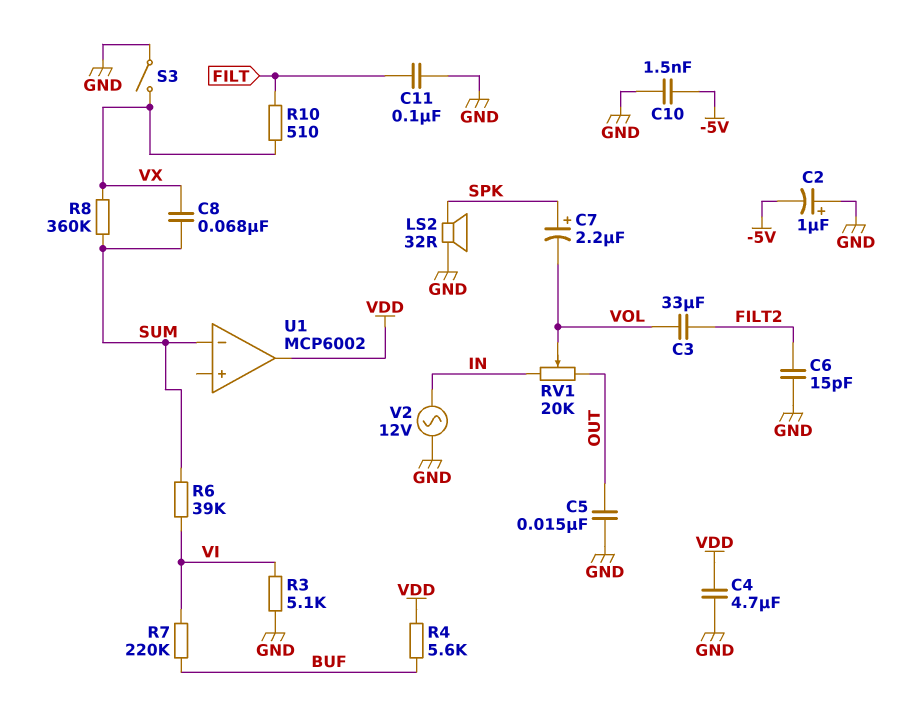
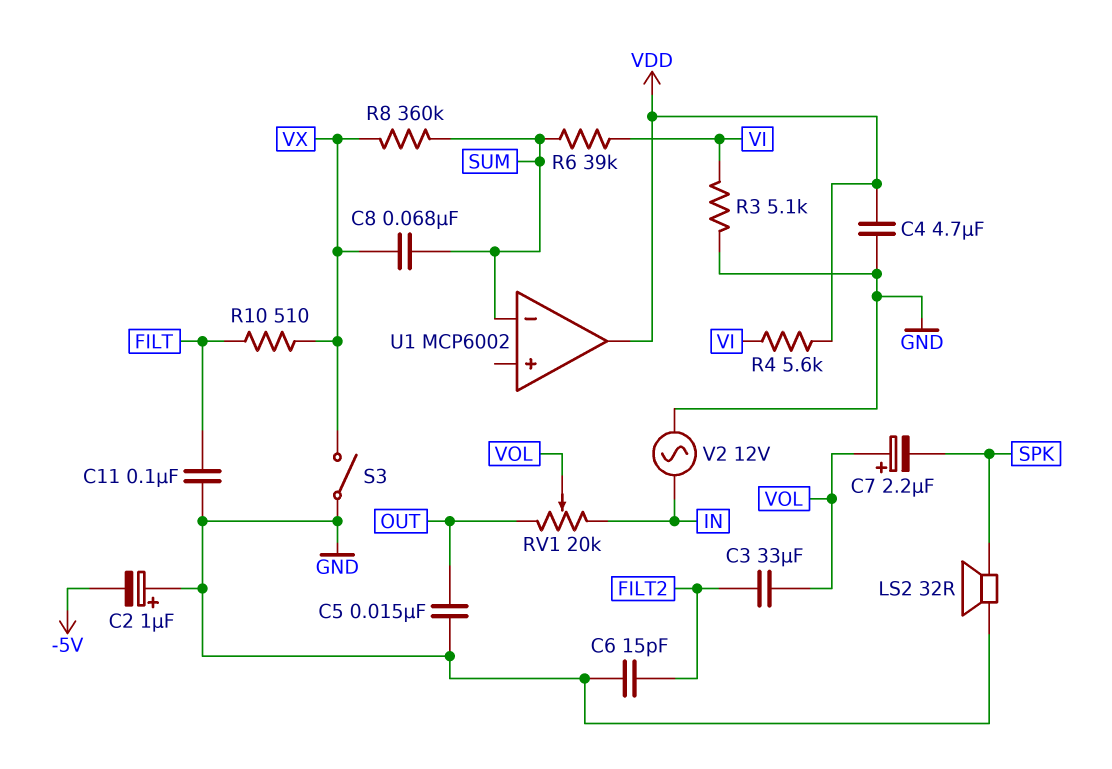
C7: 2.2uF (plus SPK, minus VOL) -> 2.2uF (plus VOL, minus SPK)
C10: 1.5nF (-5V, GND) -> none
R4: 5.6k (BUF, VDD) -> 5.6k (VDD, VI)
R7: 220k (BUF, VI) -> none

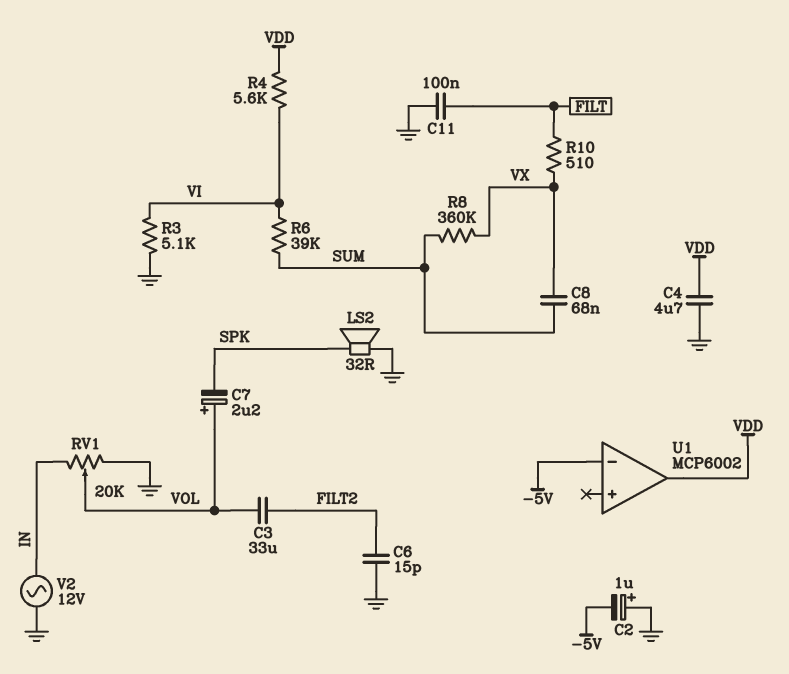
C5: 15nF (GND, OUT) -> none
RV1: 20k (IN, OUT, wiper VOL) -> 20k (GND, IN, wiper VOL)
S3: switch (GND, VX) -> none
U1 pin in-: SUM -> -5V

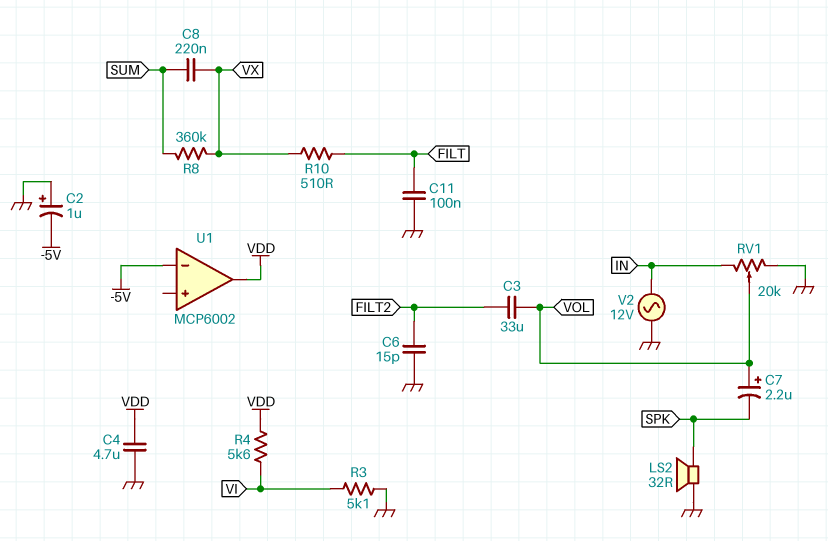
C8: 68nF (SUM, VX) -> 220nF (SUM, VX)
R6: 39k (SUM, VI) -> none

